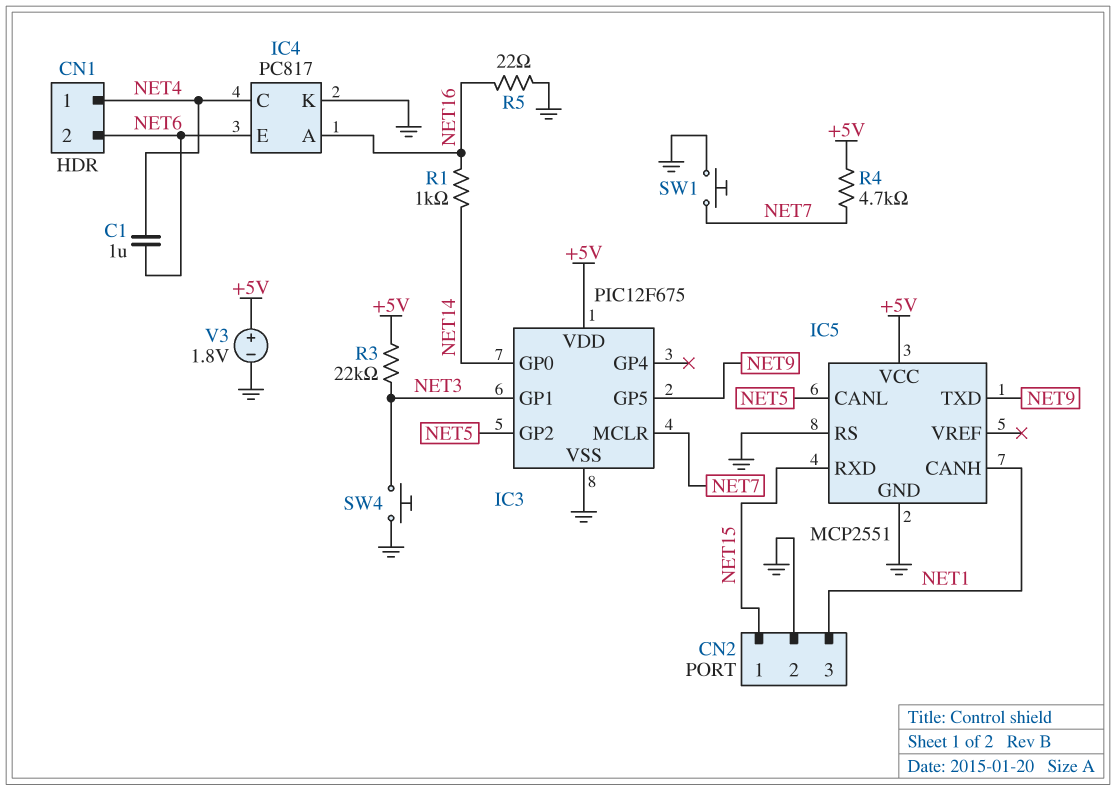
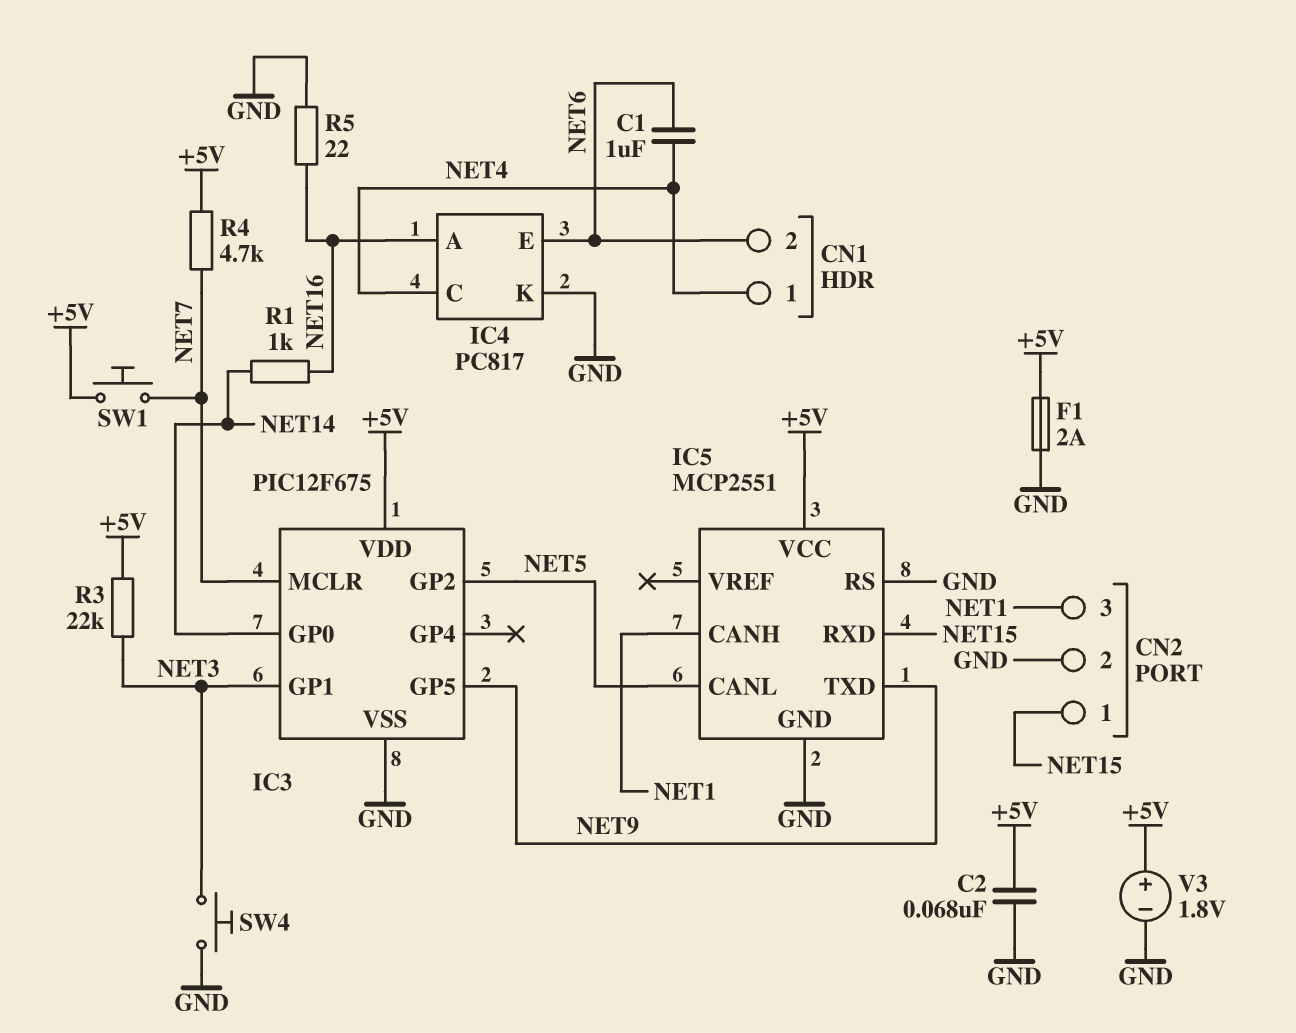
C2: none -> 68nF (+5V, GND)
F1: none -> 2A (+5V, GND)
SW1: button (GND, NET7) -> button (+5V, NET7)

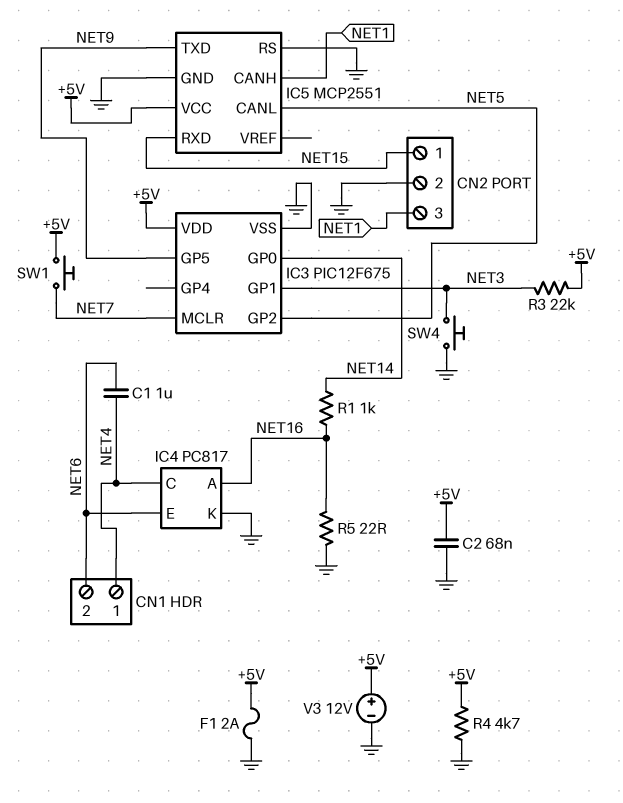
R4: 4.7k (+5V, NET7) -> 4.7k (+5V, GND)
V3: 1.8V (plus +5V, minus GND) -> 12V (plus +5V, minus GND)

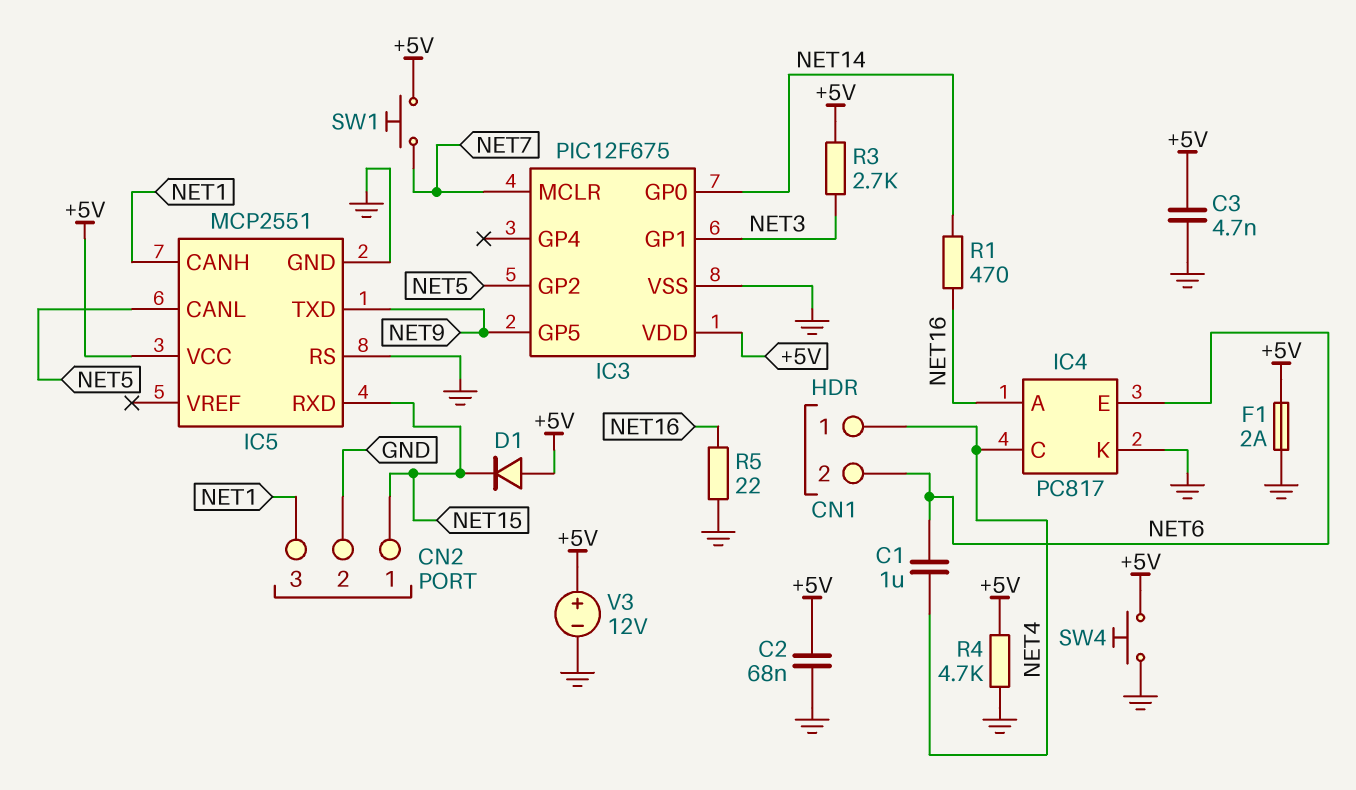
C3: none -> 4.7nF (+5V, GND)
D1: none -> diode (A +5V, K NET15)
R1: 1k (NET14, NET16) -> 470 (NET14, NET16)
R3: 22k (+5V, NET3) -> 2.7k (+5V, NET3)
SW4: button (GND, NET3) -> button (+5V, GND)

